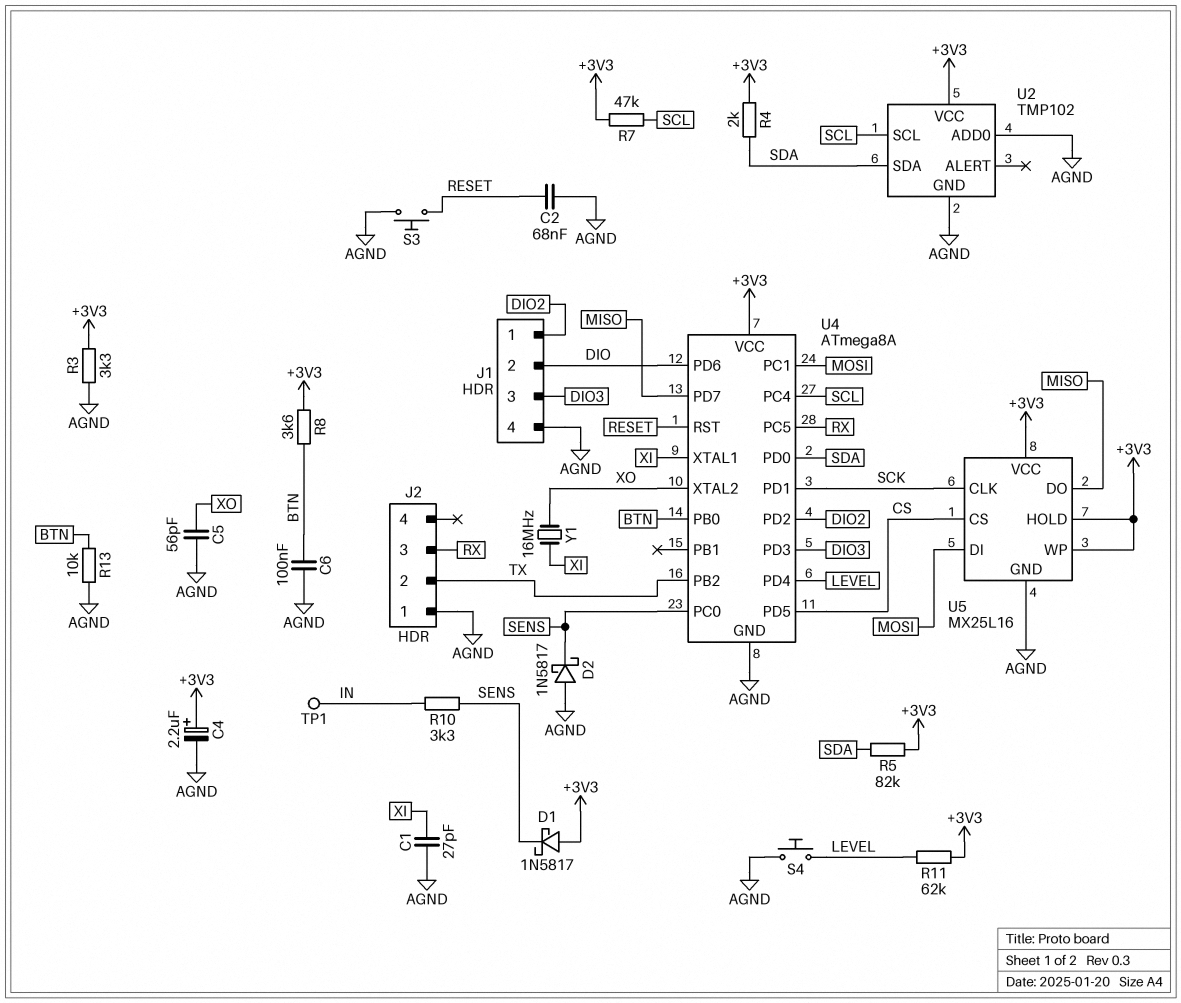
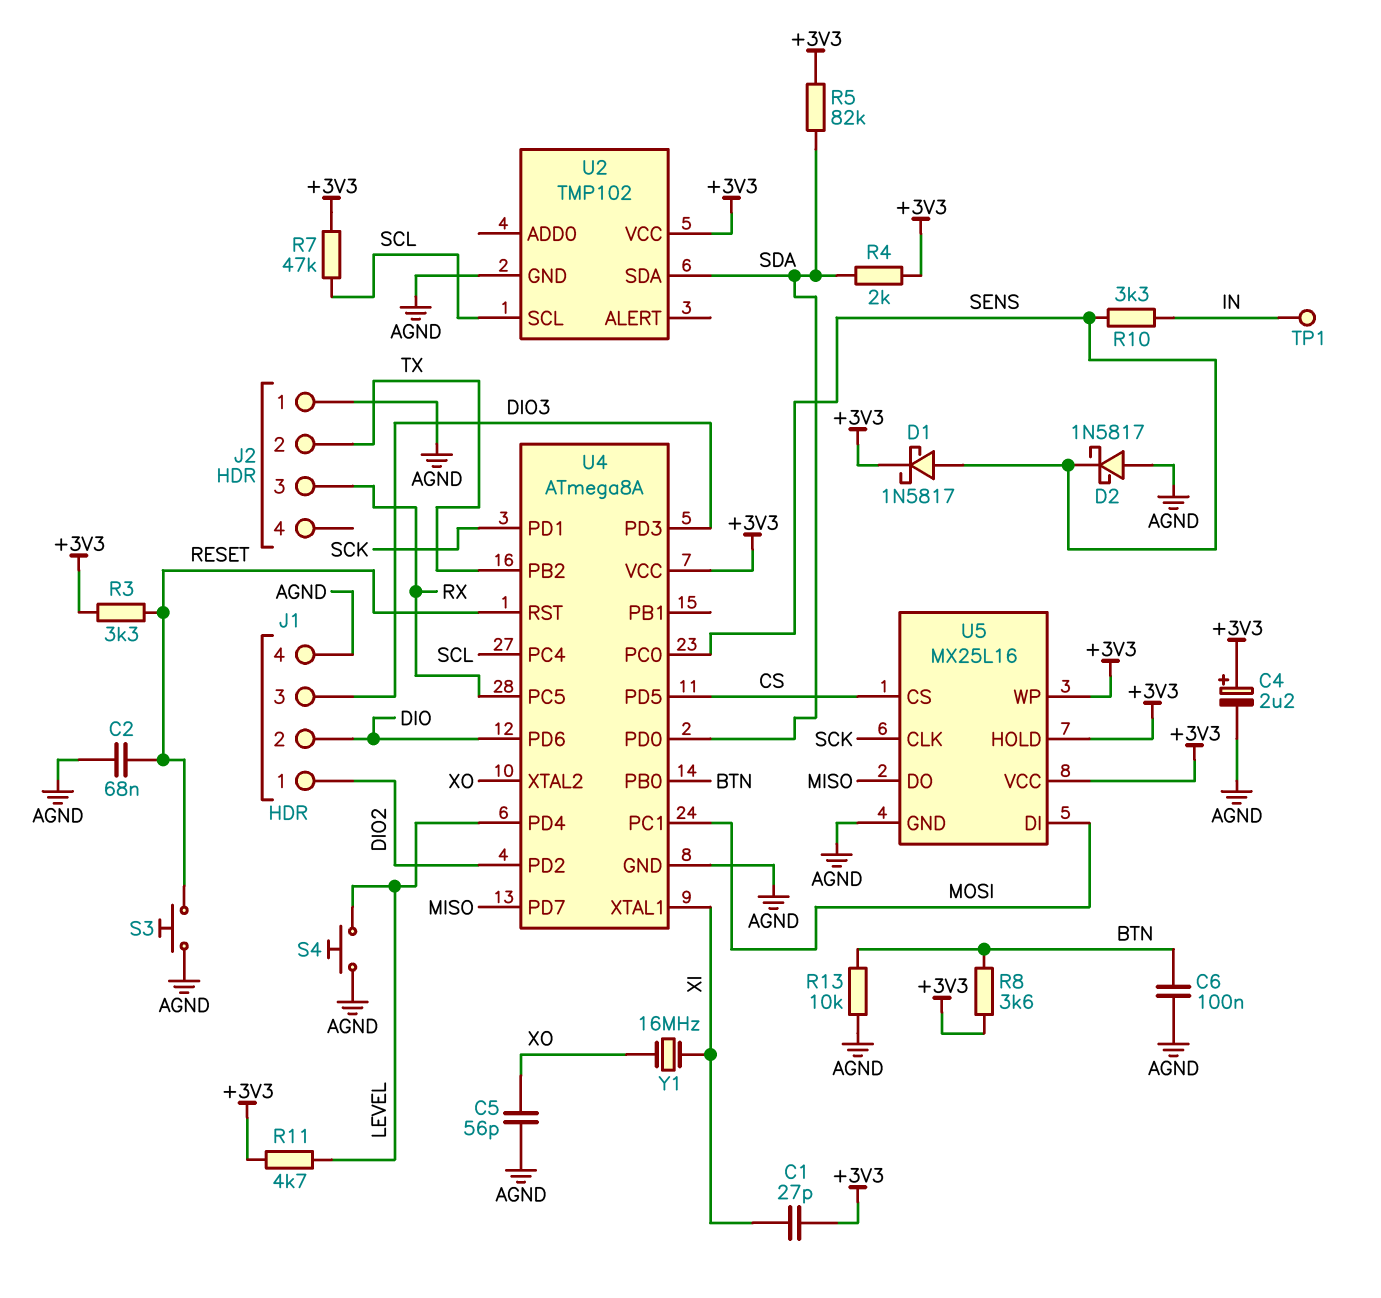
C1: 27pF (AGND, XI) -> 27pF (+3V3, XI)
D1: schottky 1N5817 (A +3V3, K SENS) -> schottky 1N5817 (A SENS, K +3V3)
R3: 3.3k (+3V3, AGND) -> 3.3k (+3V3, RESET)
R11: 62k (+3V3, LEVEL) -> 4.7k (+3V3, LEVEL)
U2 pin ADD0: AGND -> none

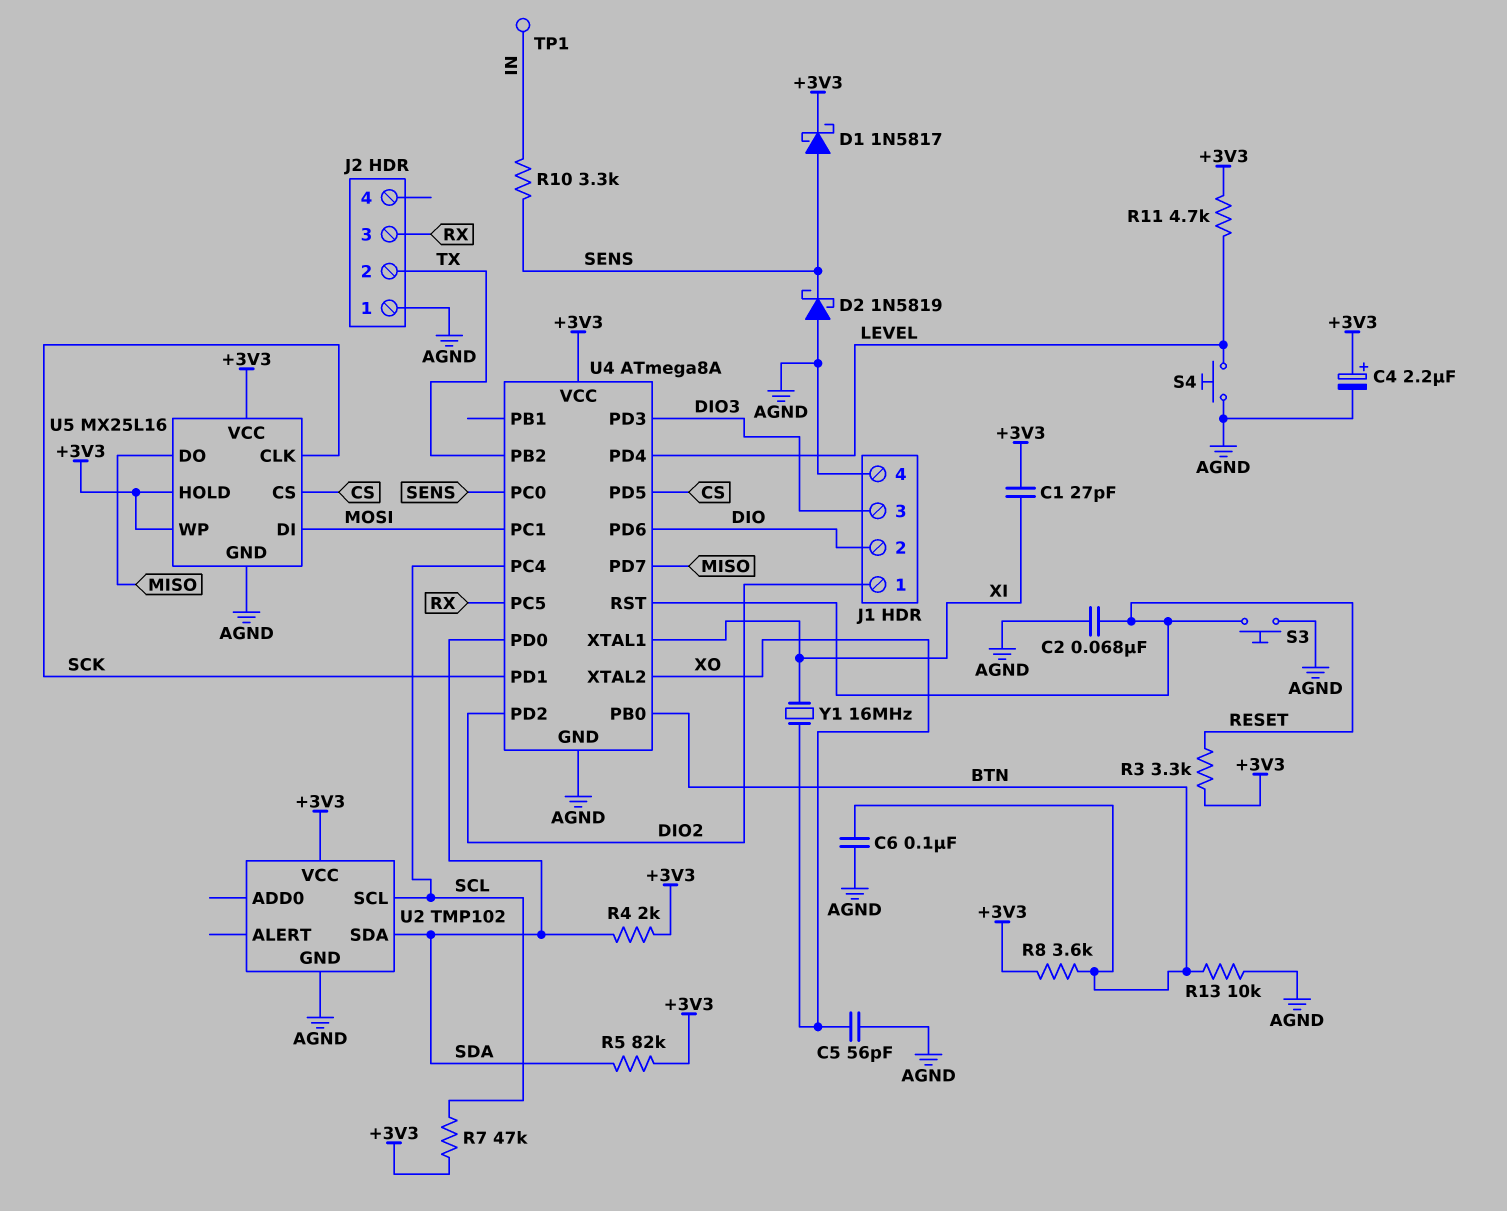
D2: schottky 1N5817 (A AGND, K SENS) -> schottky 1N5819 (A AGND, K SENS)

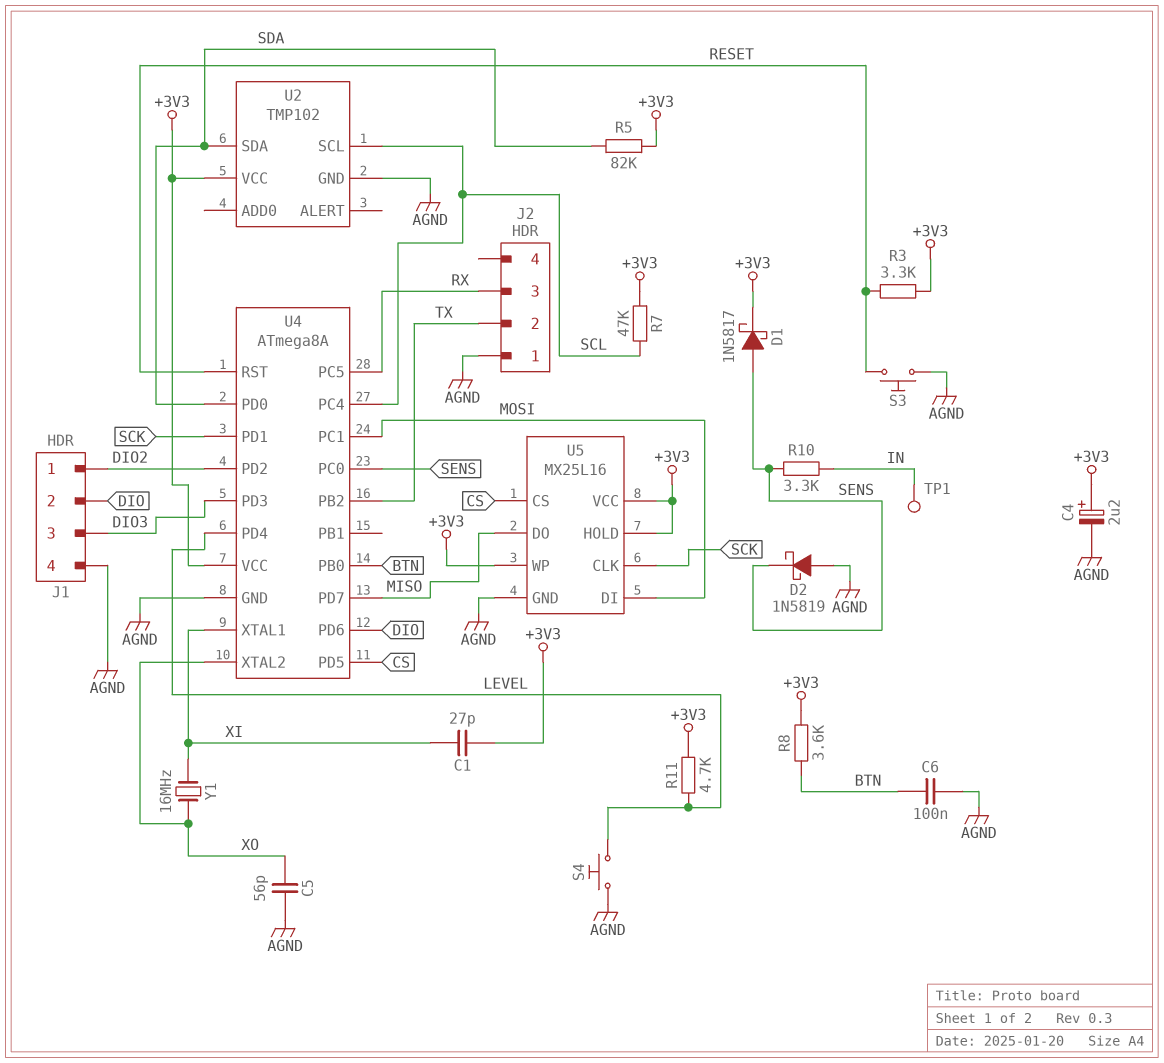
C2: 68nF (AGND, RESET) -> none
R4: 2k (+3V3, SDA) -> none
R13: 10k (AGND, BTN) -> none

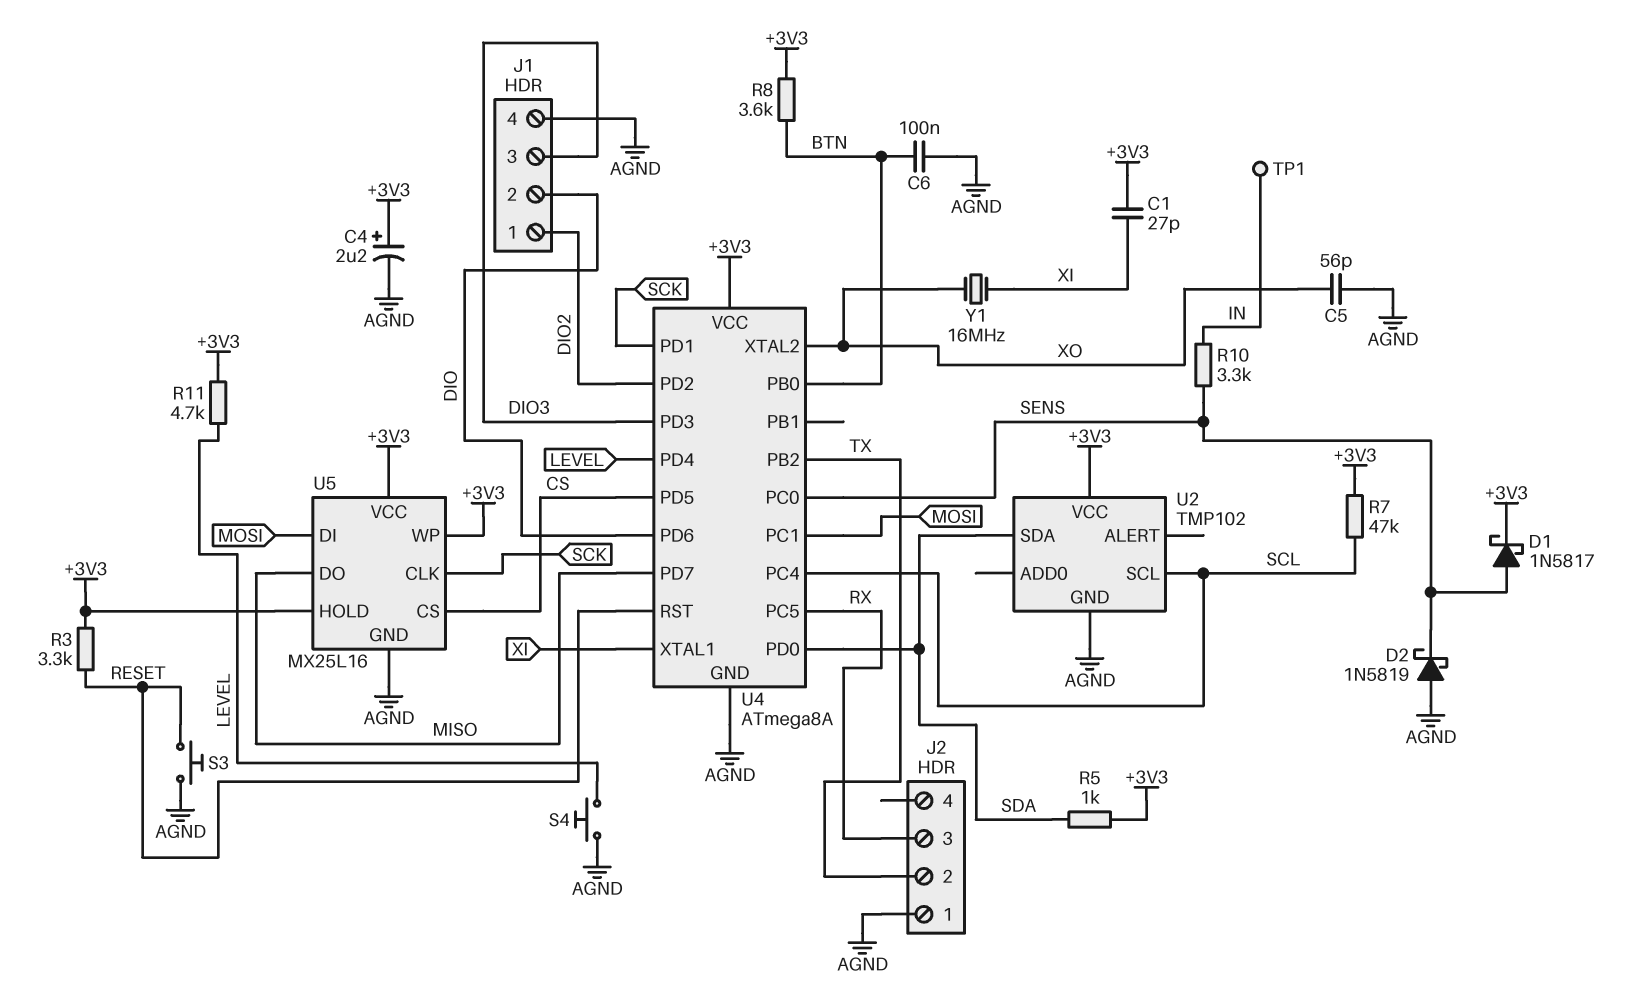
R5: 82k (+3V3, SDA) -> 1k (+3V3, SDA)

